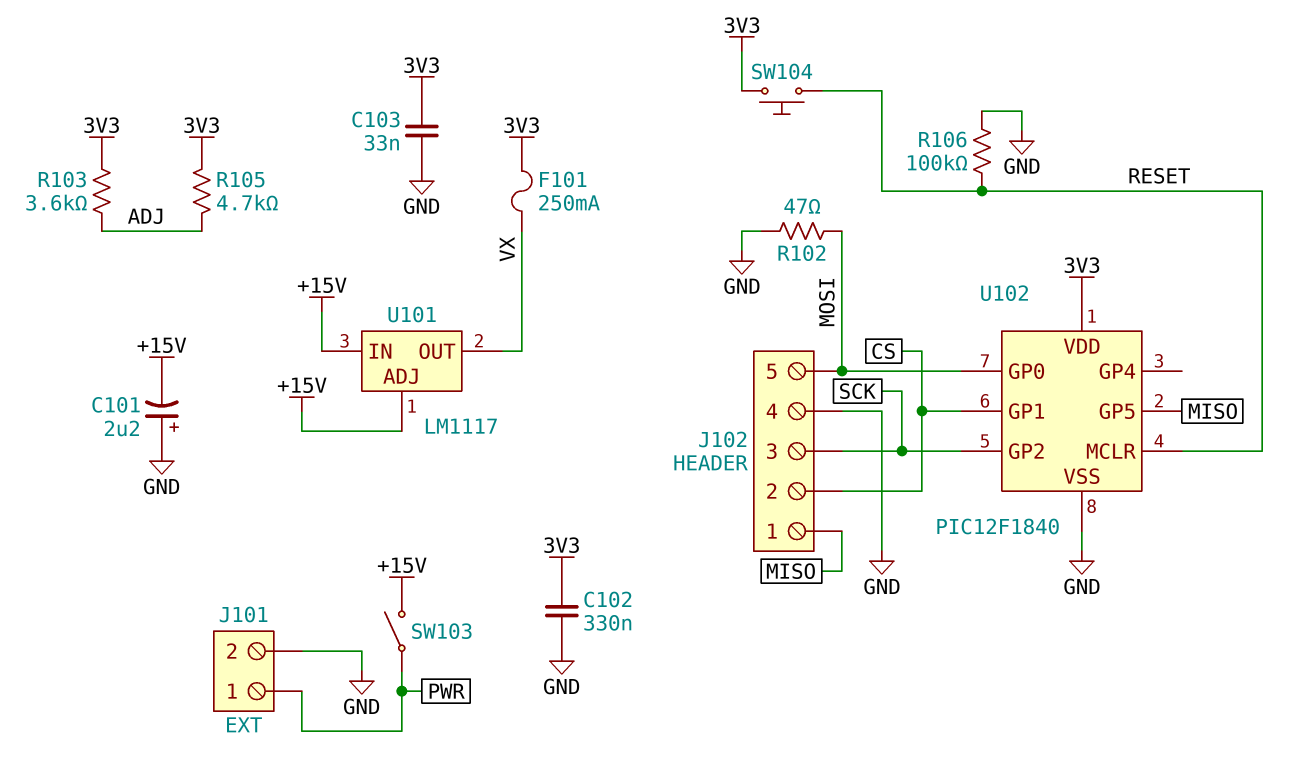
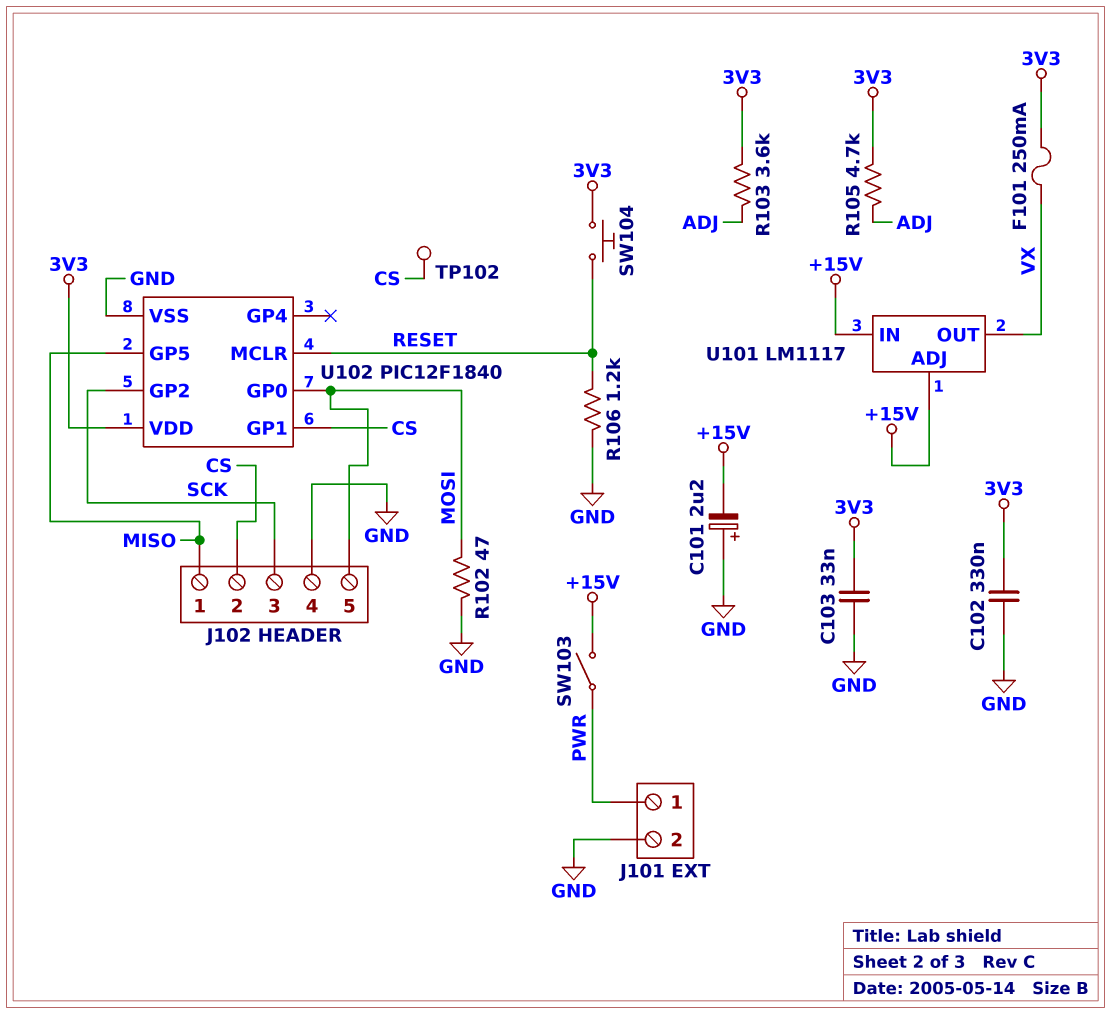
R106: 100k (GND, RESET) -> 1.2k (GND, RESET)
TP102: none -> test point (CS)

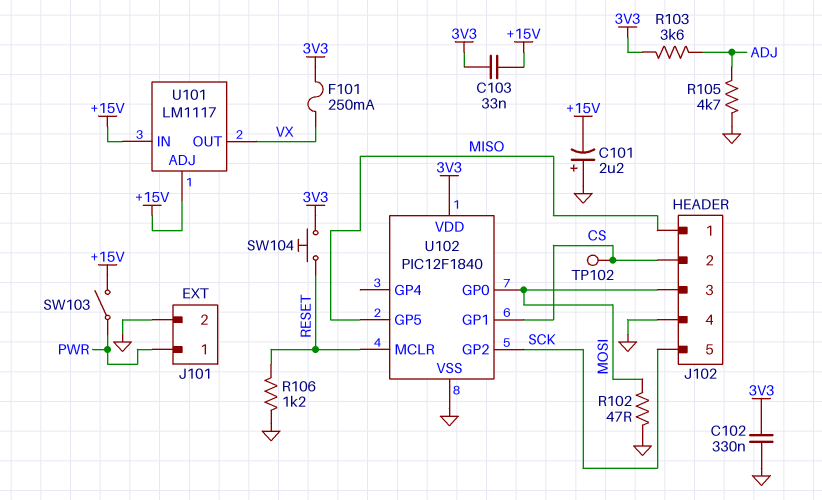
C103: 33nF (3V3, GND) -> 33nF (+15V, 3V3)
J102 pin 3: SCK -> MOSI
J102 pin 5: MOSI -> SCK
R105: 4.7k (3V3, ADJ) -> 4.7k (ADJ, GND)

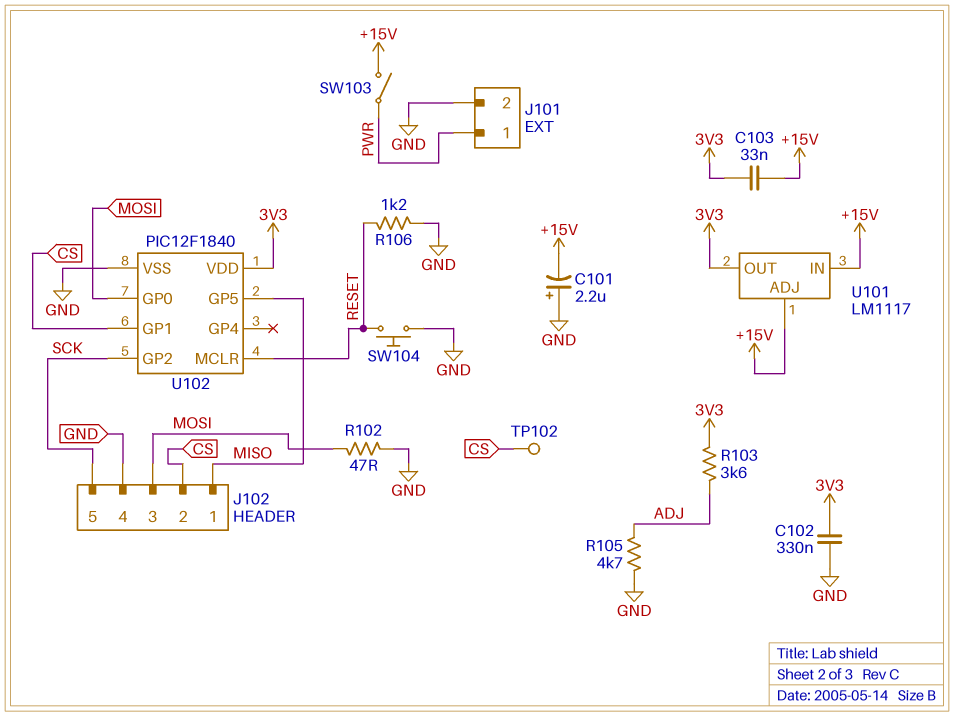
F101: 250mA (3V3, VX) -> none
SW104: button (3V3, RESET) -> button (GND, RESET)
U101 pin OUT: VX -> 3V3

